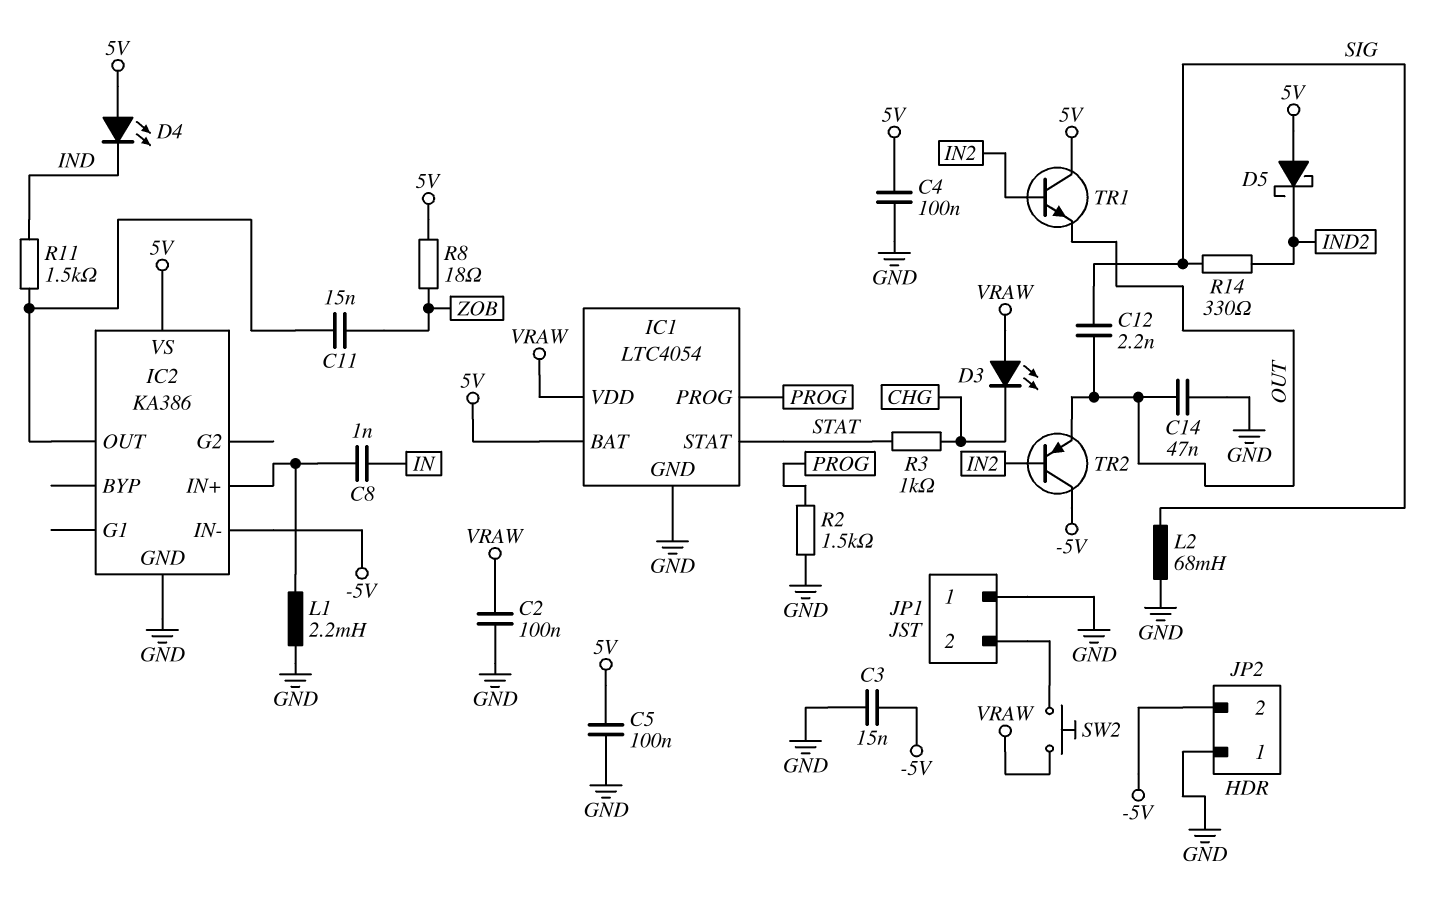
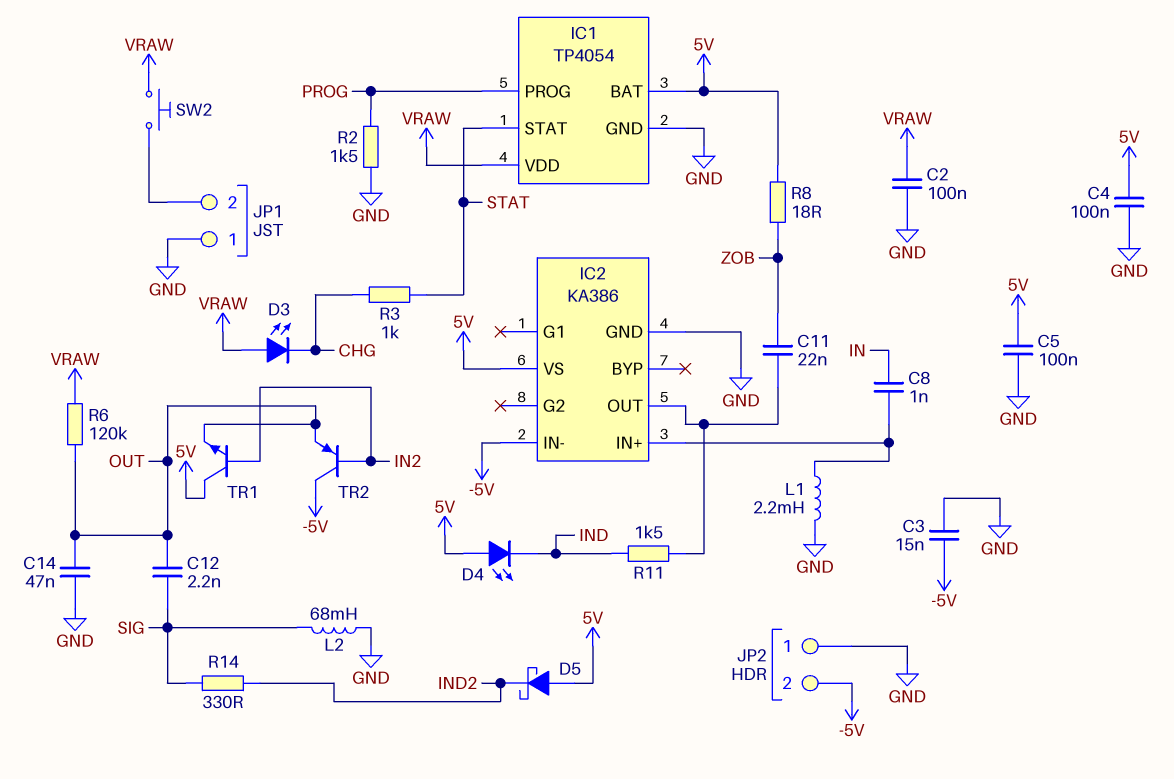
C11: 15nF (IC2/OUT, ZOB) -> 22nF (IC2/OUT, ZOB)
IC1: LTC4054 -> TP4054
R6: none -> 120k (OUT, VRAW)

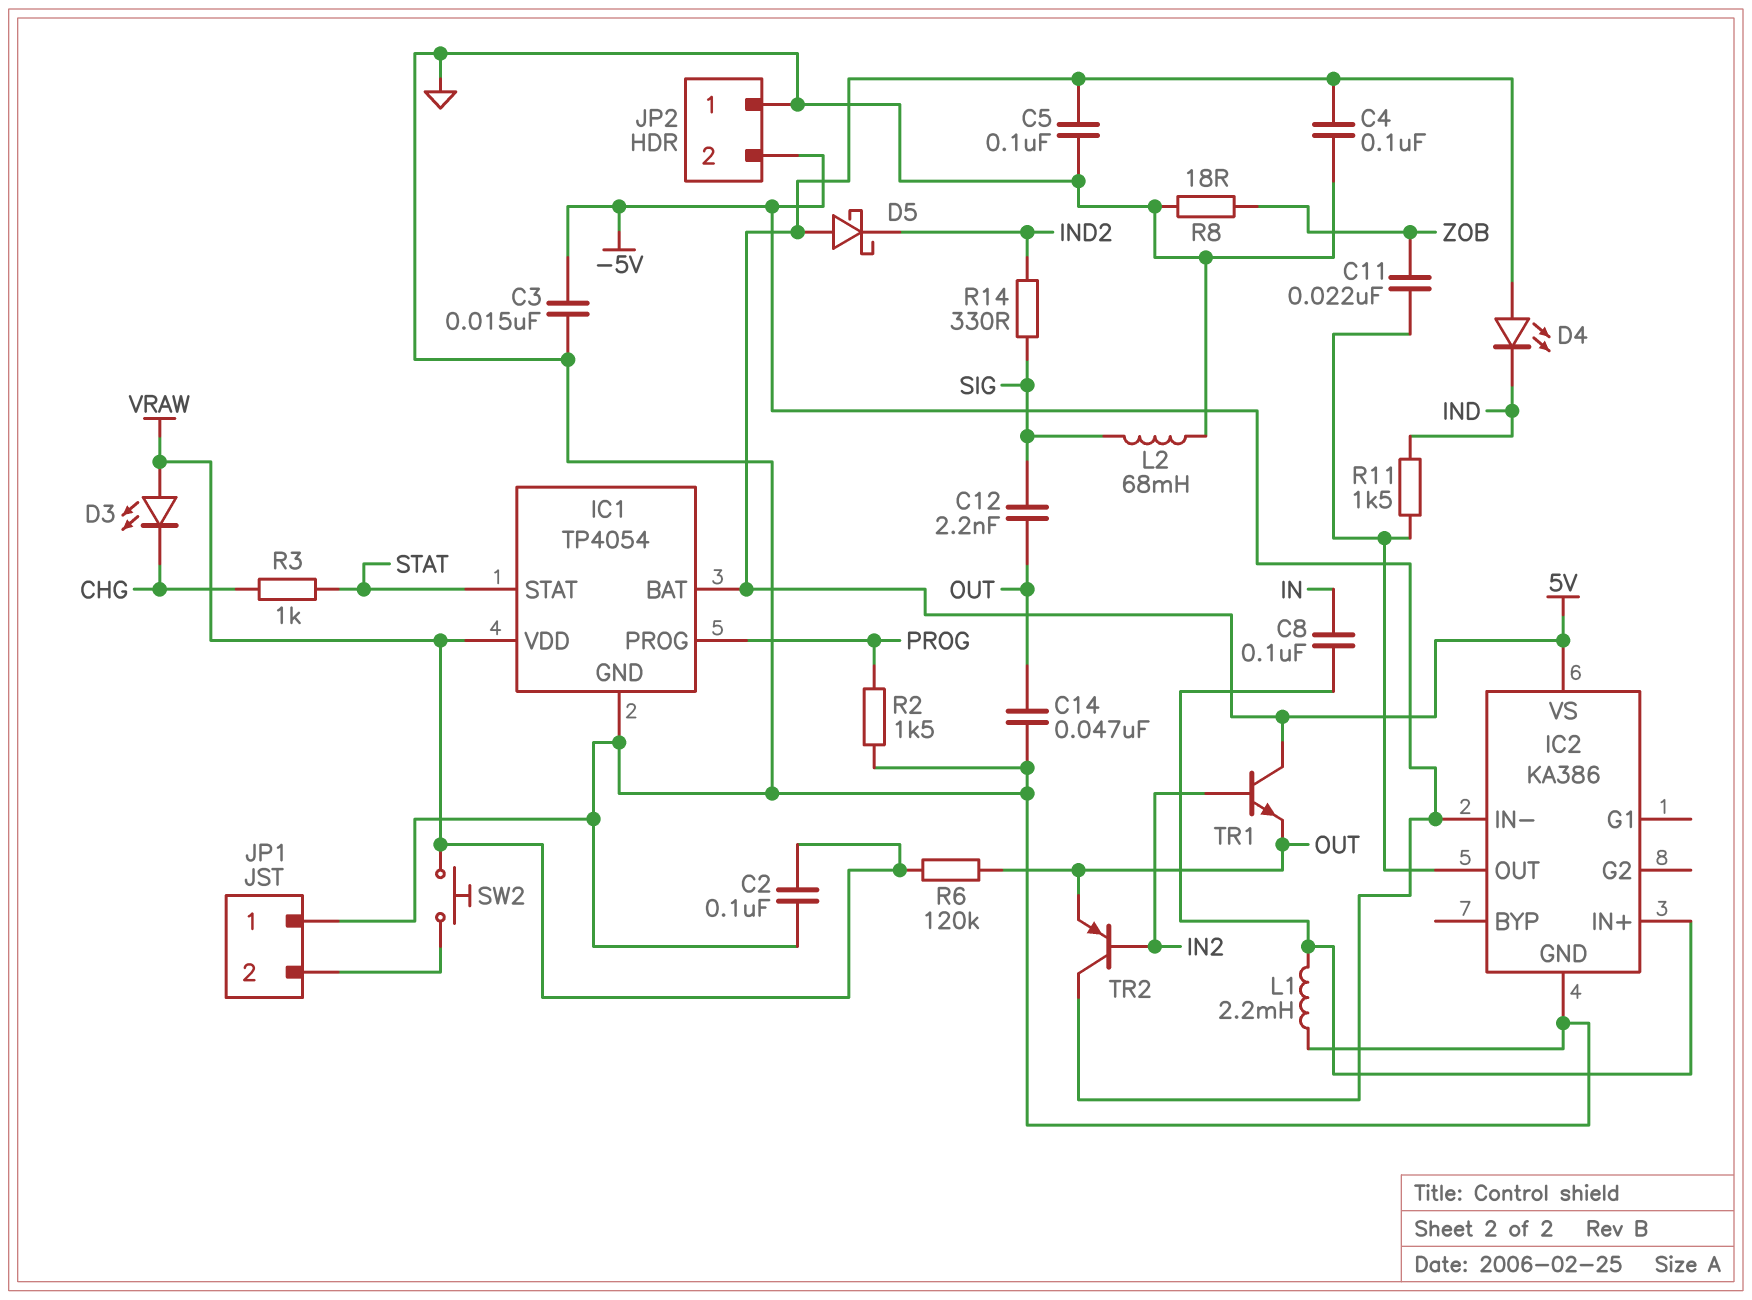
C8: 1nF (IC2/IN+, IN) -> 100nF (IC2/IN+, IN)
R8: 18 (5V, ZOB) -> 18 (GND, ZOB)

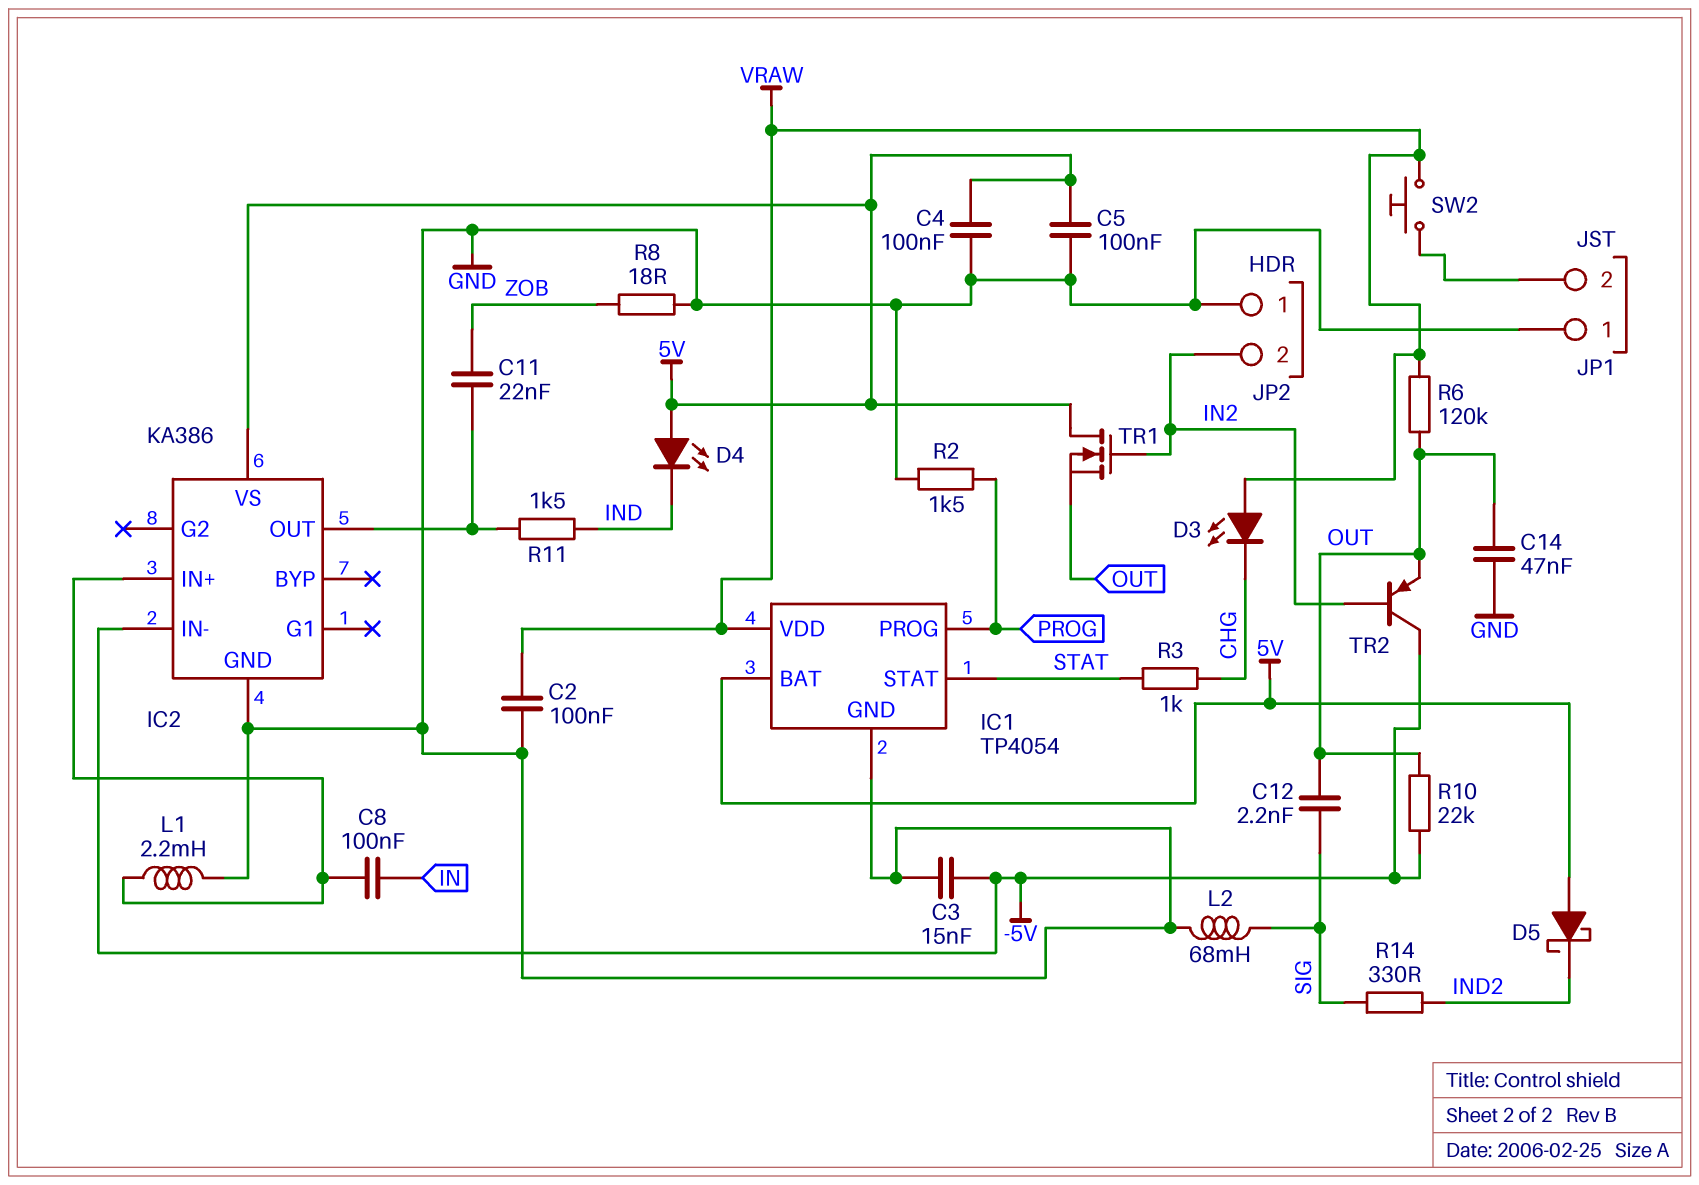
JP2 pin 2: -5V -> IN2
R10: none -> 22k (-5V, OUT)
TR1: NPN (B IN2, C 5V, E OUT) -> NMOS (G IN2, D 5V, S OUT)

